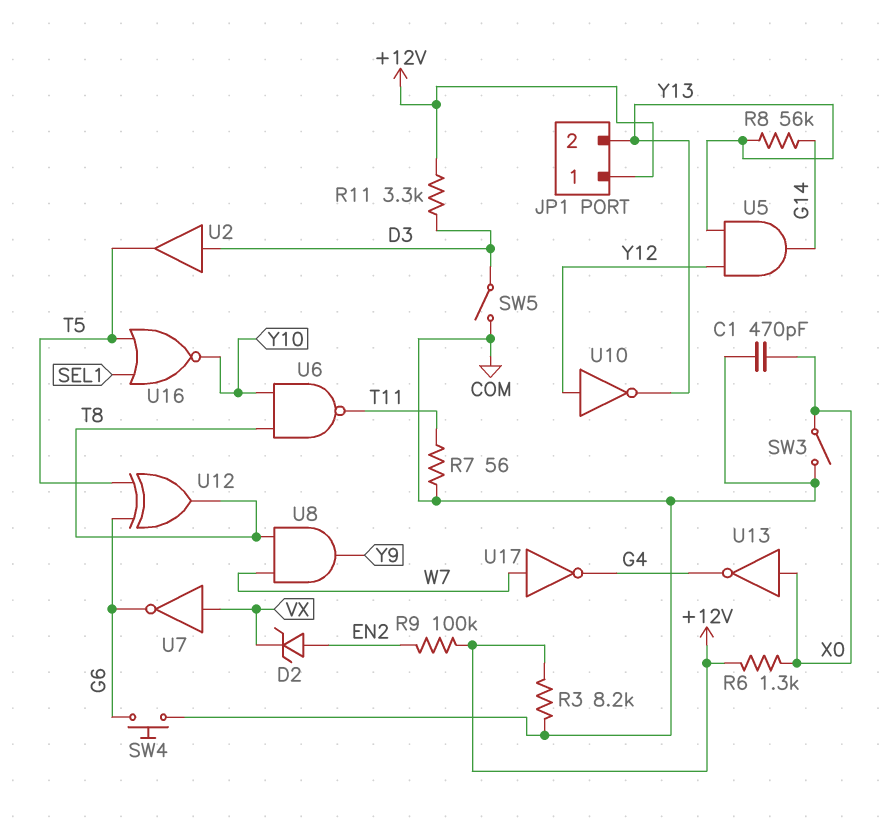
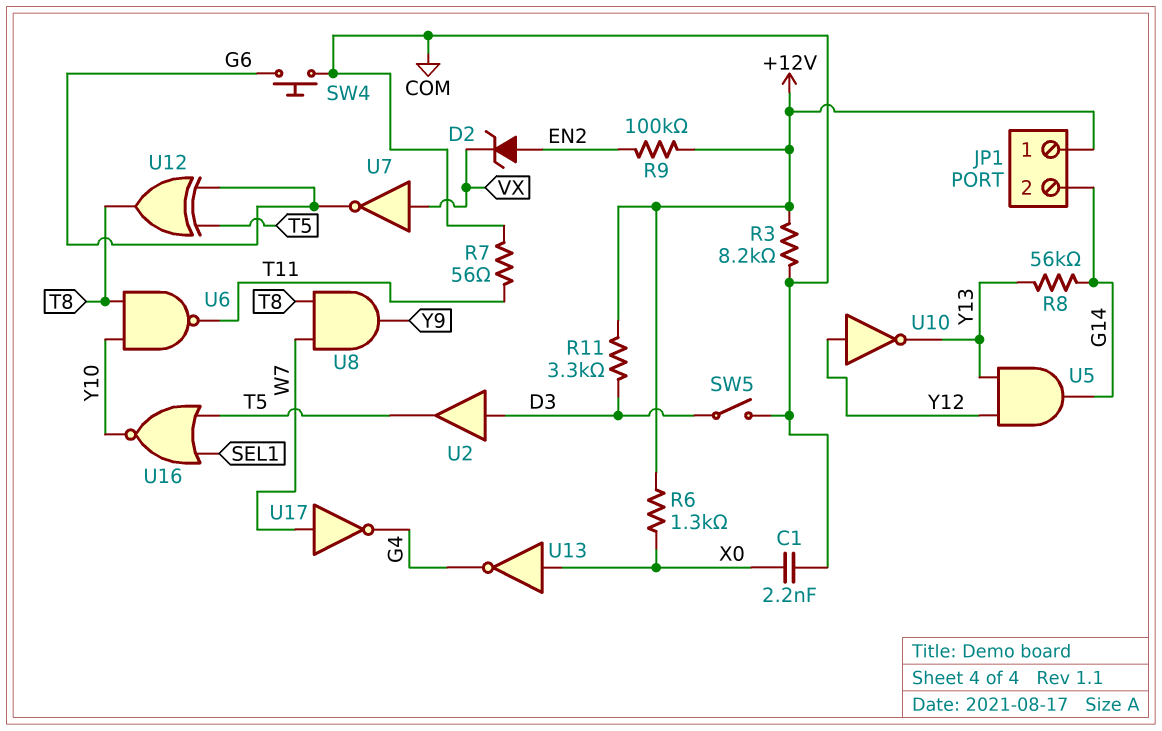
C1: 470pF (COM, X0) -> 2.2nF (COM, X0)
JP1 pin 2: Y13 -> G14
SW3: switch (COM, X0) -> none

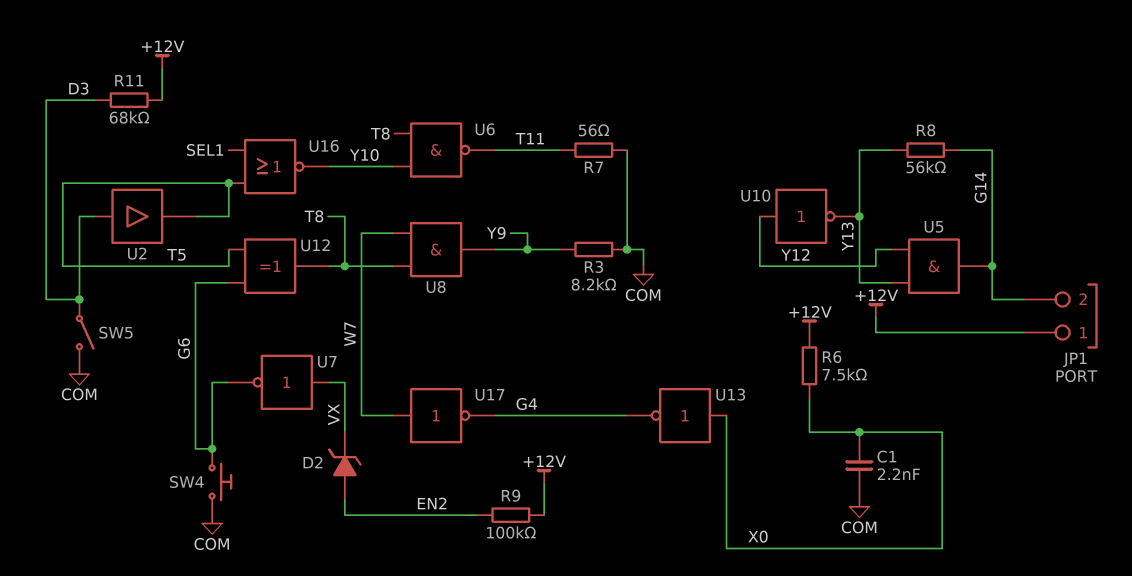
R3: 8.2k (+12V, COM) -> 8.2k (COM, Y9)
R6: 1.3k (+12V, X0) -> 7.5k (+12V, X0)
R11: 3.3k (+12V, D3) -> 68k (+12V, D3)

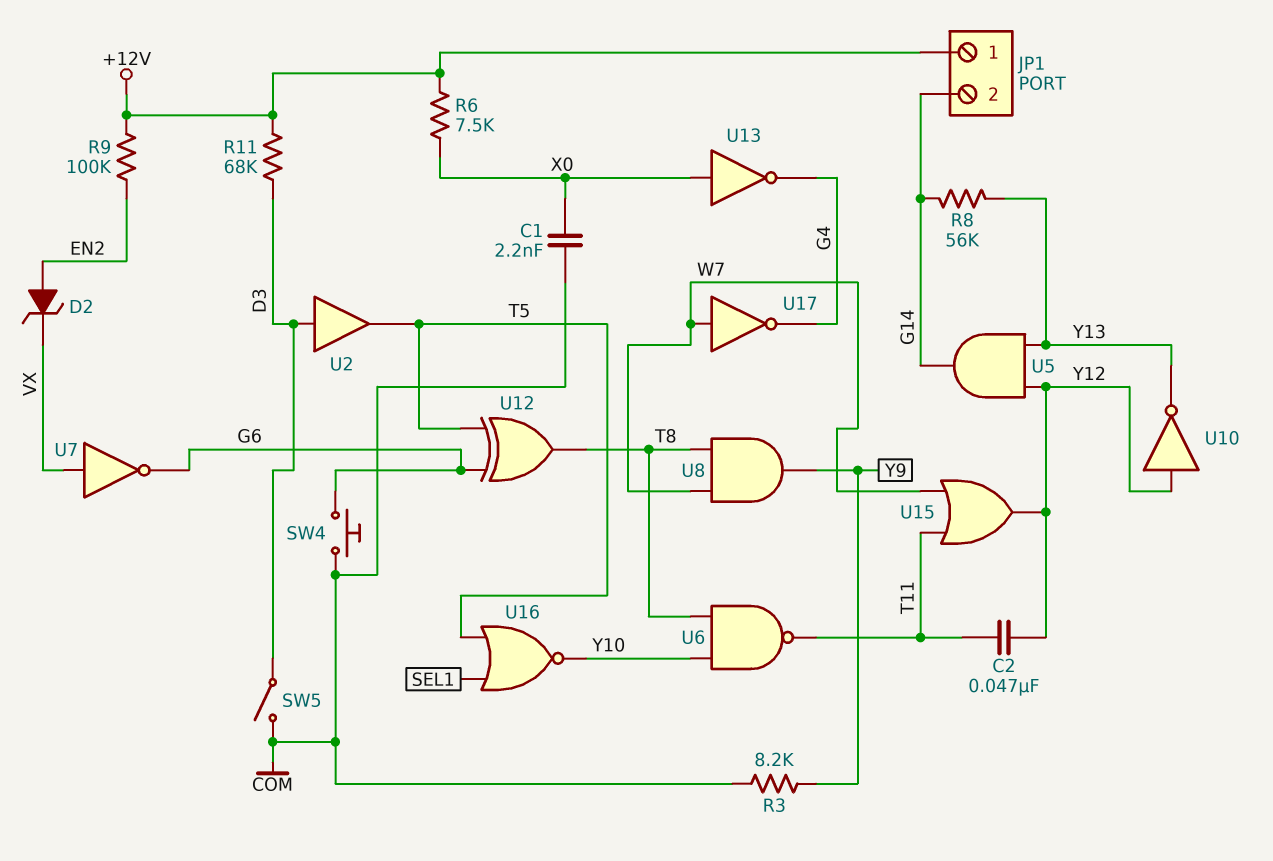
C2: none -> 47nF (T11, Y12)
R7: 56 (COM, T11) -> none
U15: none -> OR (in T11, in W7, out Y12)

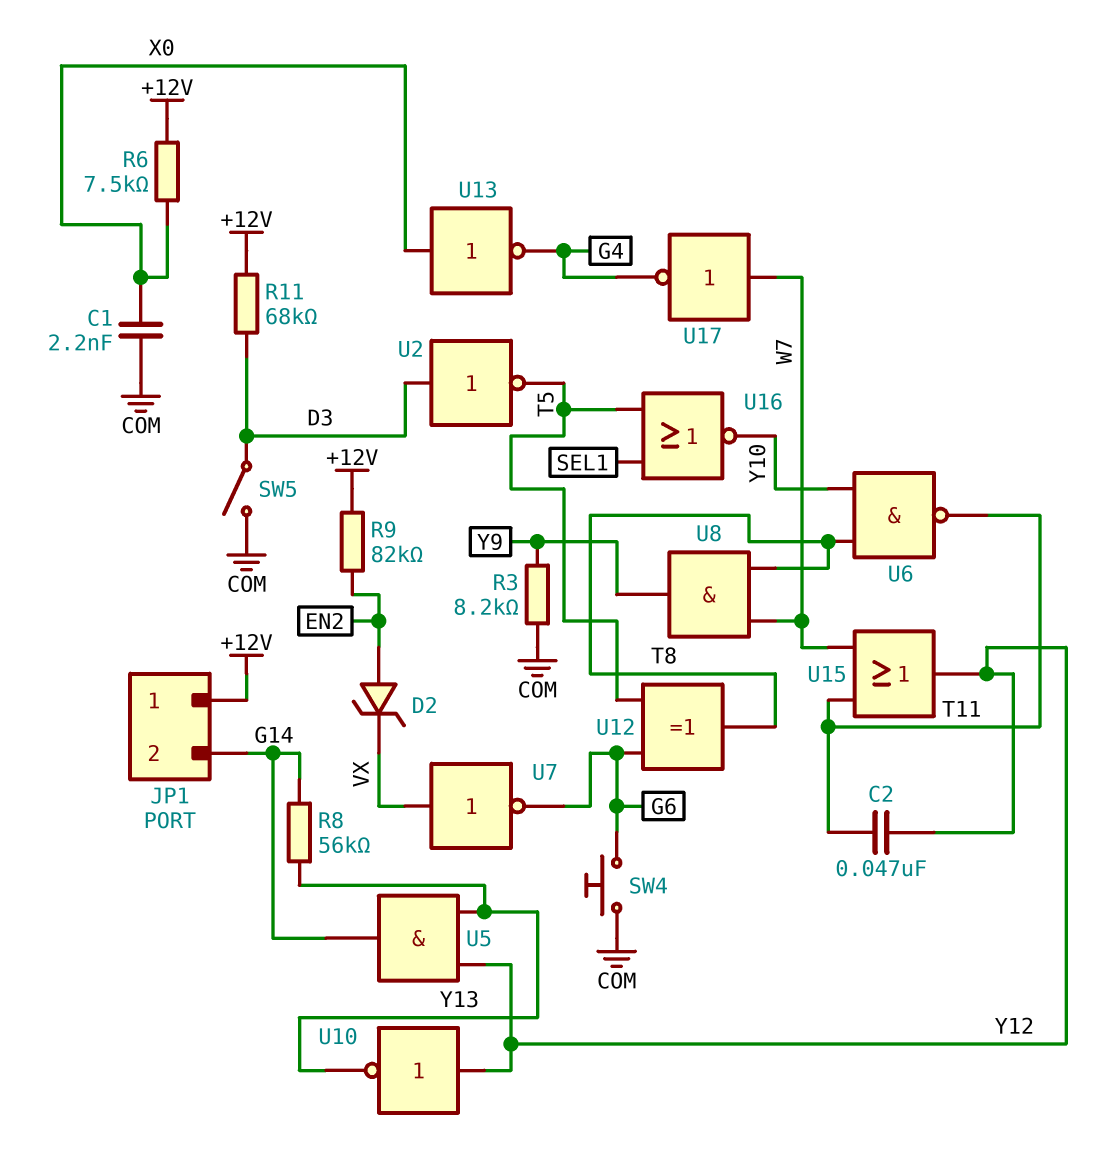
R9: 100k (+12V, EN2) -> 82k (+12V, EN2)
U2: buffer (in D3, out T5) -> NOT (in D3, out T5)

